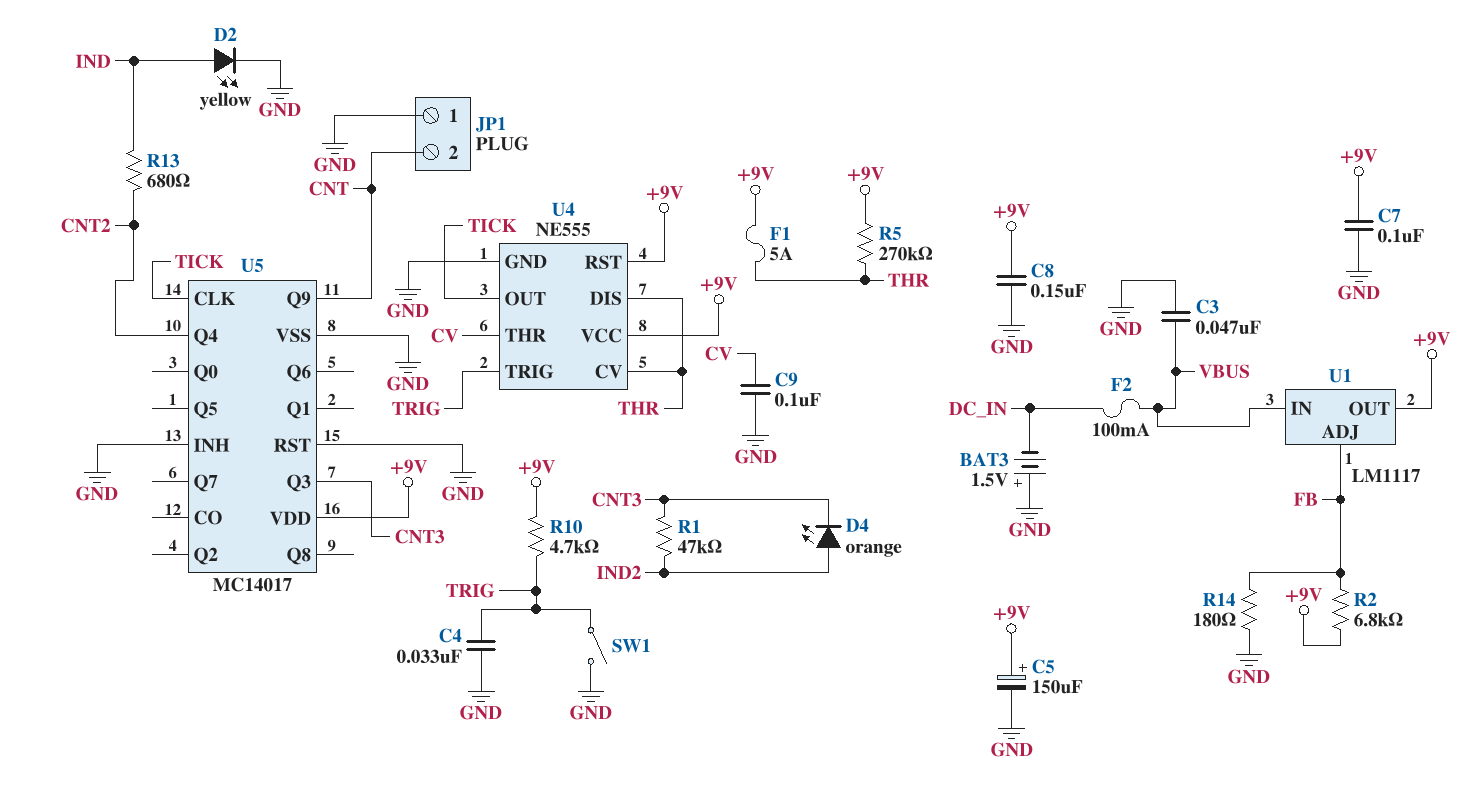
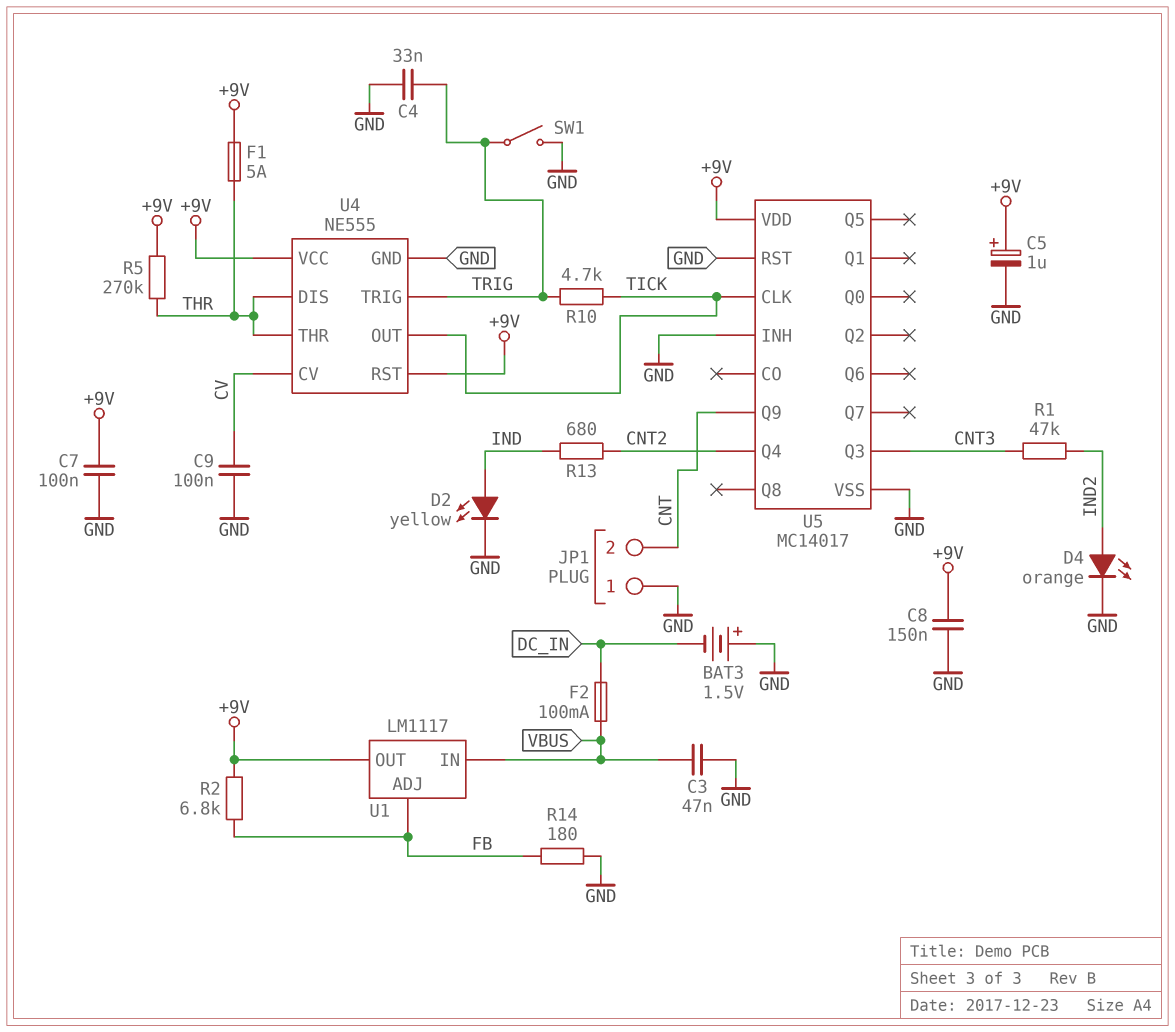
C5: 150uF (plus +9V, minus GND) -> 1uF (plus +9V, minus GND)
D4: LED orange (A IND2, K CNT3) -> LED orange (A IND2, K GND)
R10: 4.7k (+9V, TRIG) -> 4.7k (TICK, TRIG)
U4 pin CV: THR -> CV
U4 pin THR: CV -> THR

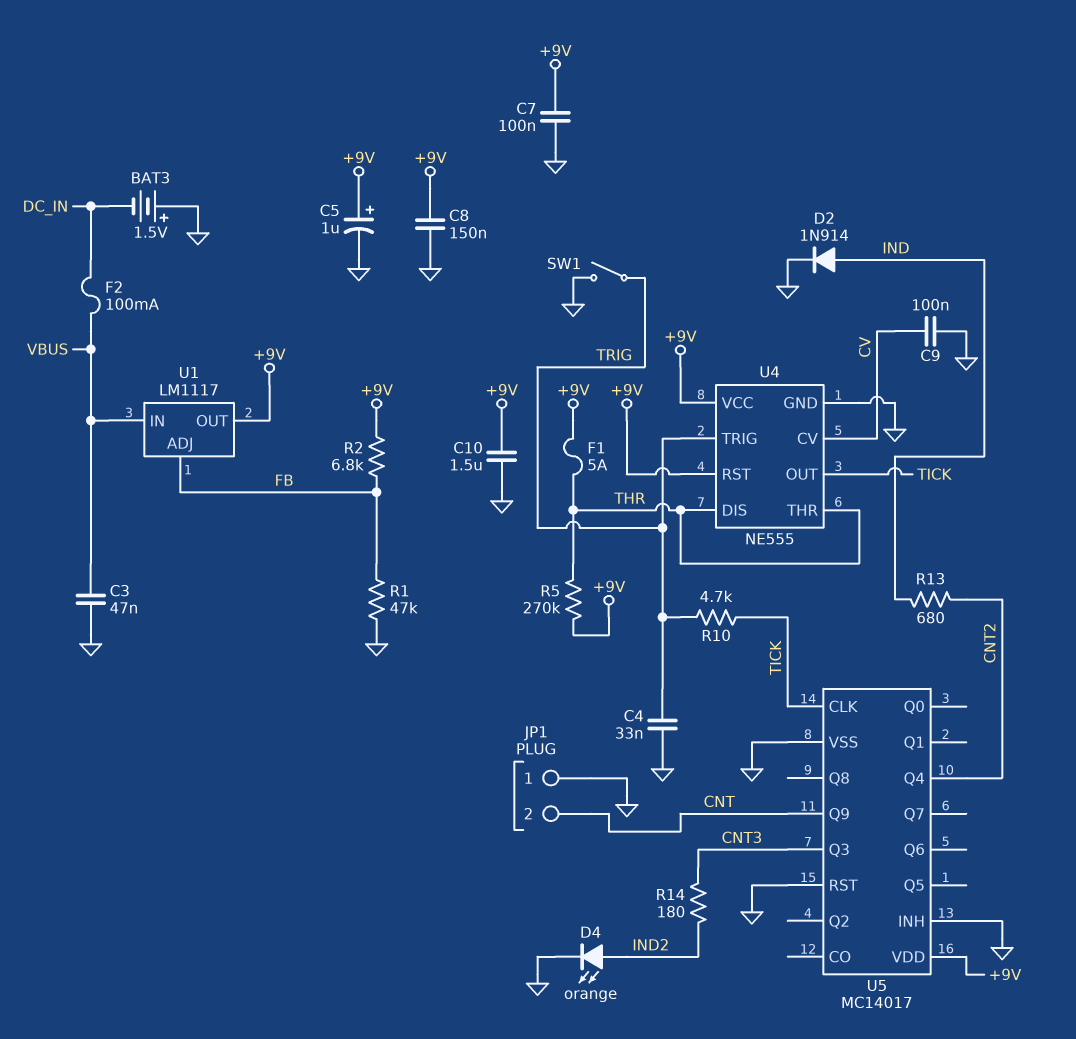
C10: none -> 1.5uF (+9V, GND)
D2: LED yellow (A IND, K GND) -> diode 1N914 (A IND, K GND)
R1: 47k (CNT3, IND2) -> 47k (FB, GND)
R14: 180 (FB, GND) -> 180 (CNT3, IND2)

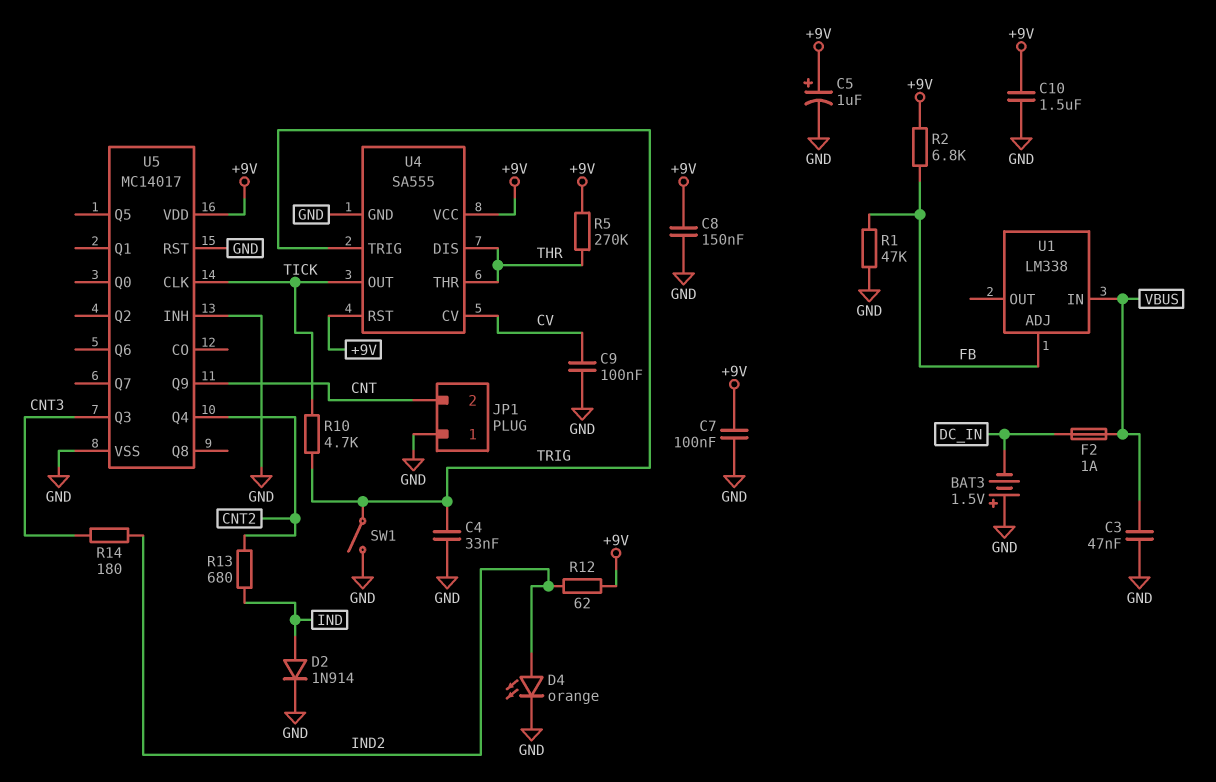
F1: 5A (+9V, THR) -> none
F2: 100mA (DC_IN, VBUS) -> 1A (DC_IN, VBUS)
R12: none -> 62 (+9V, IND2)
U1: LM1117 -> LM338
U1 pin OUT: +9V -> none
U4: NE555 -> SA555

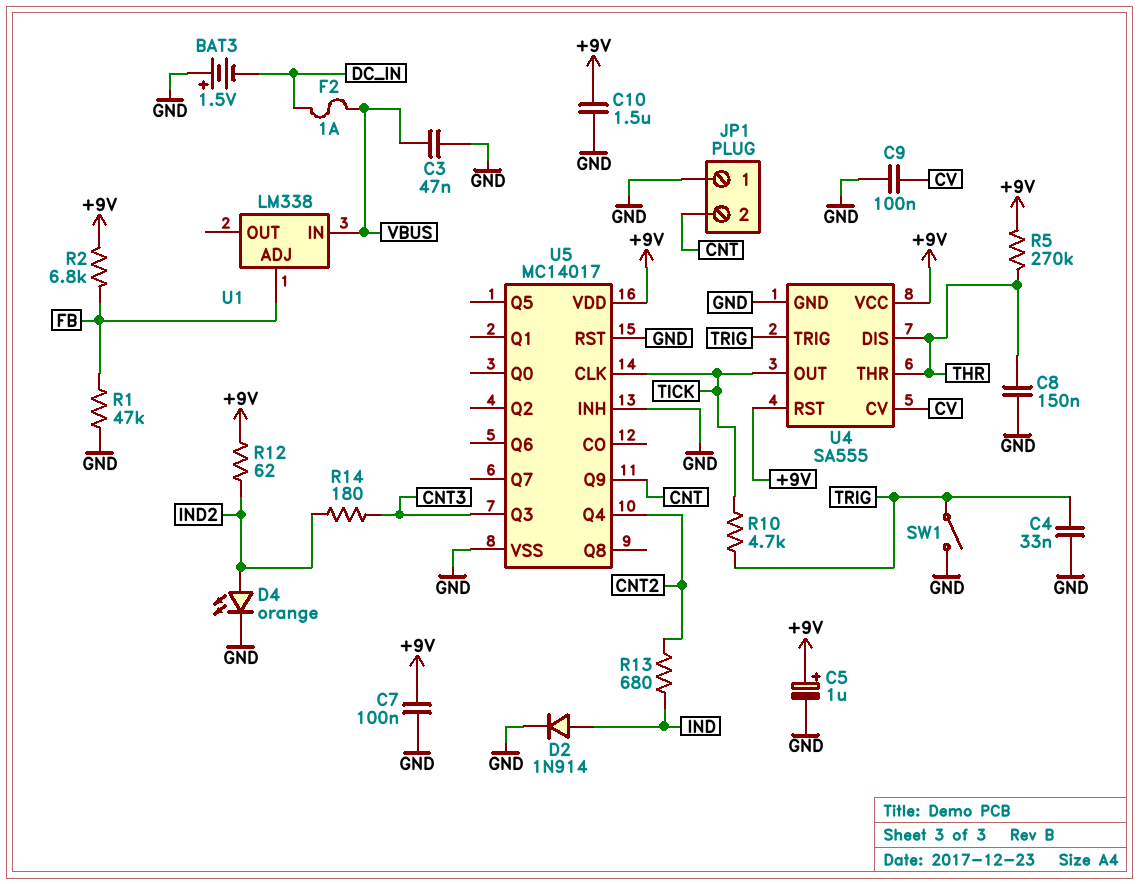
C8: 150nF (+9V, GND) -> 150nF (GND, THR)

